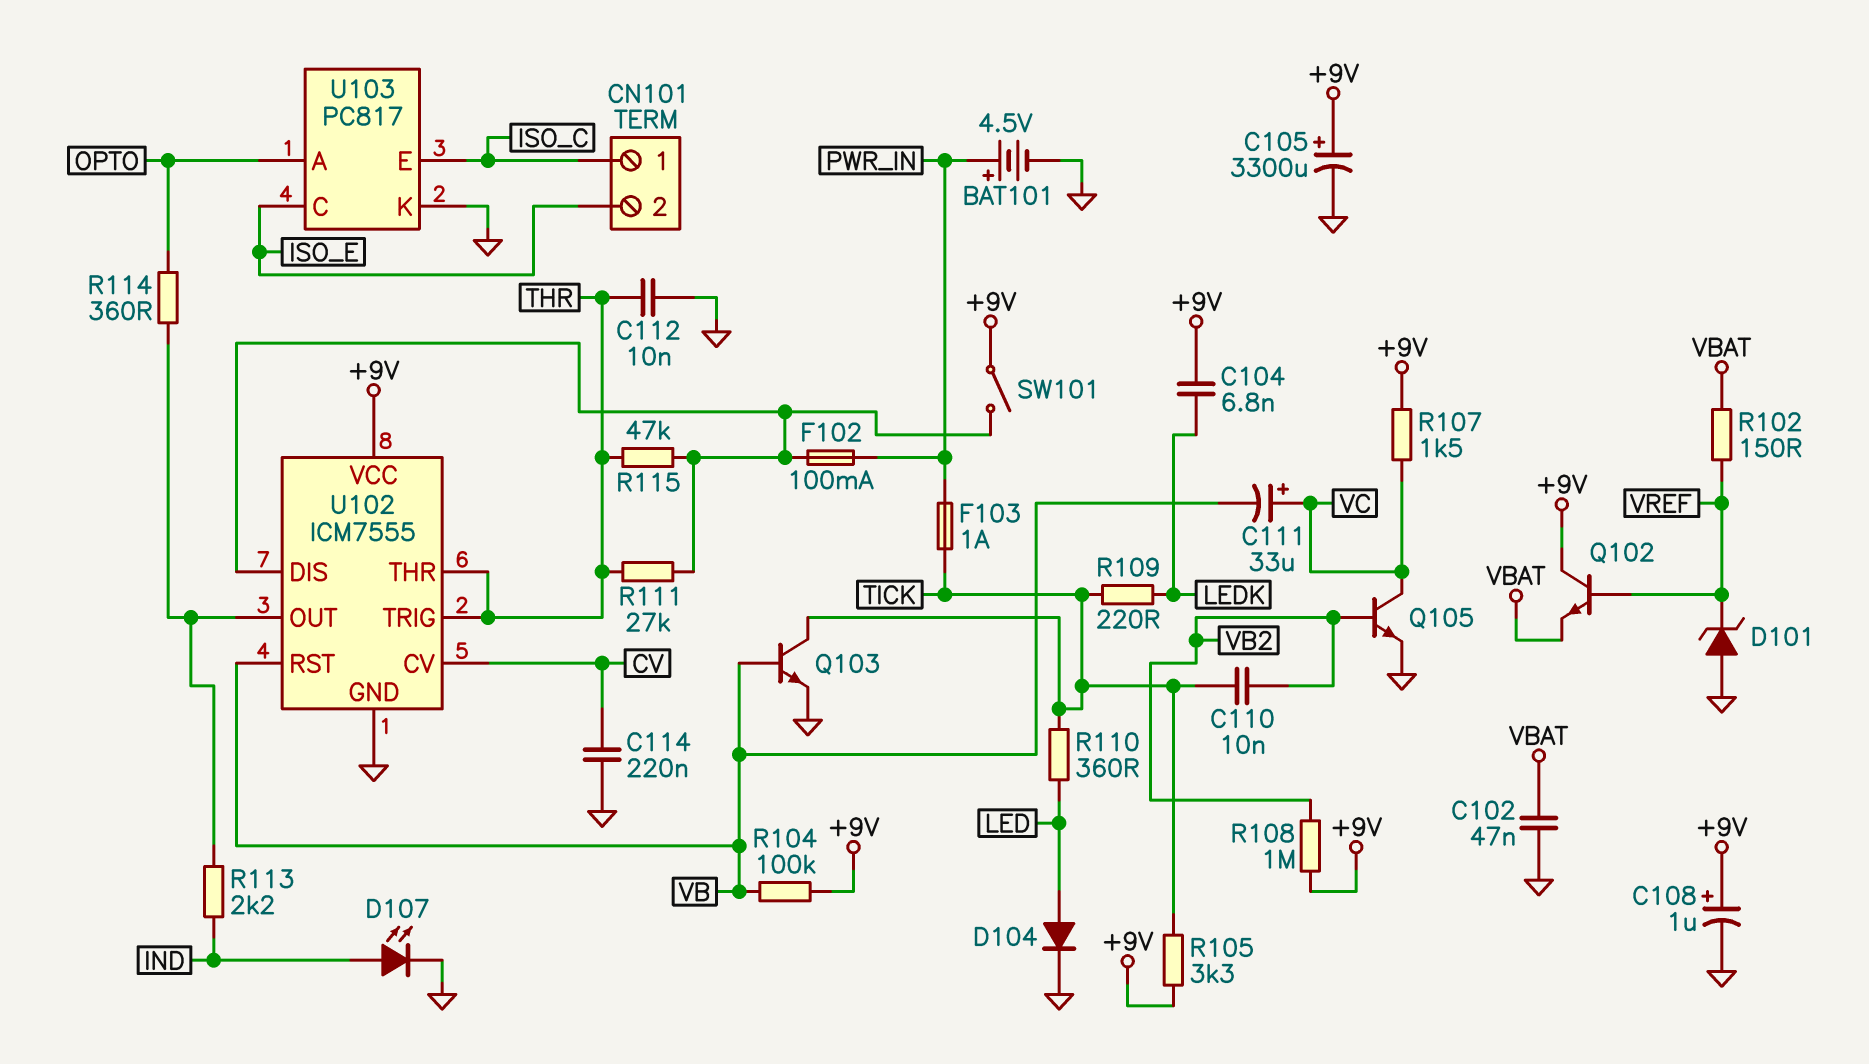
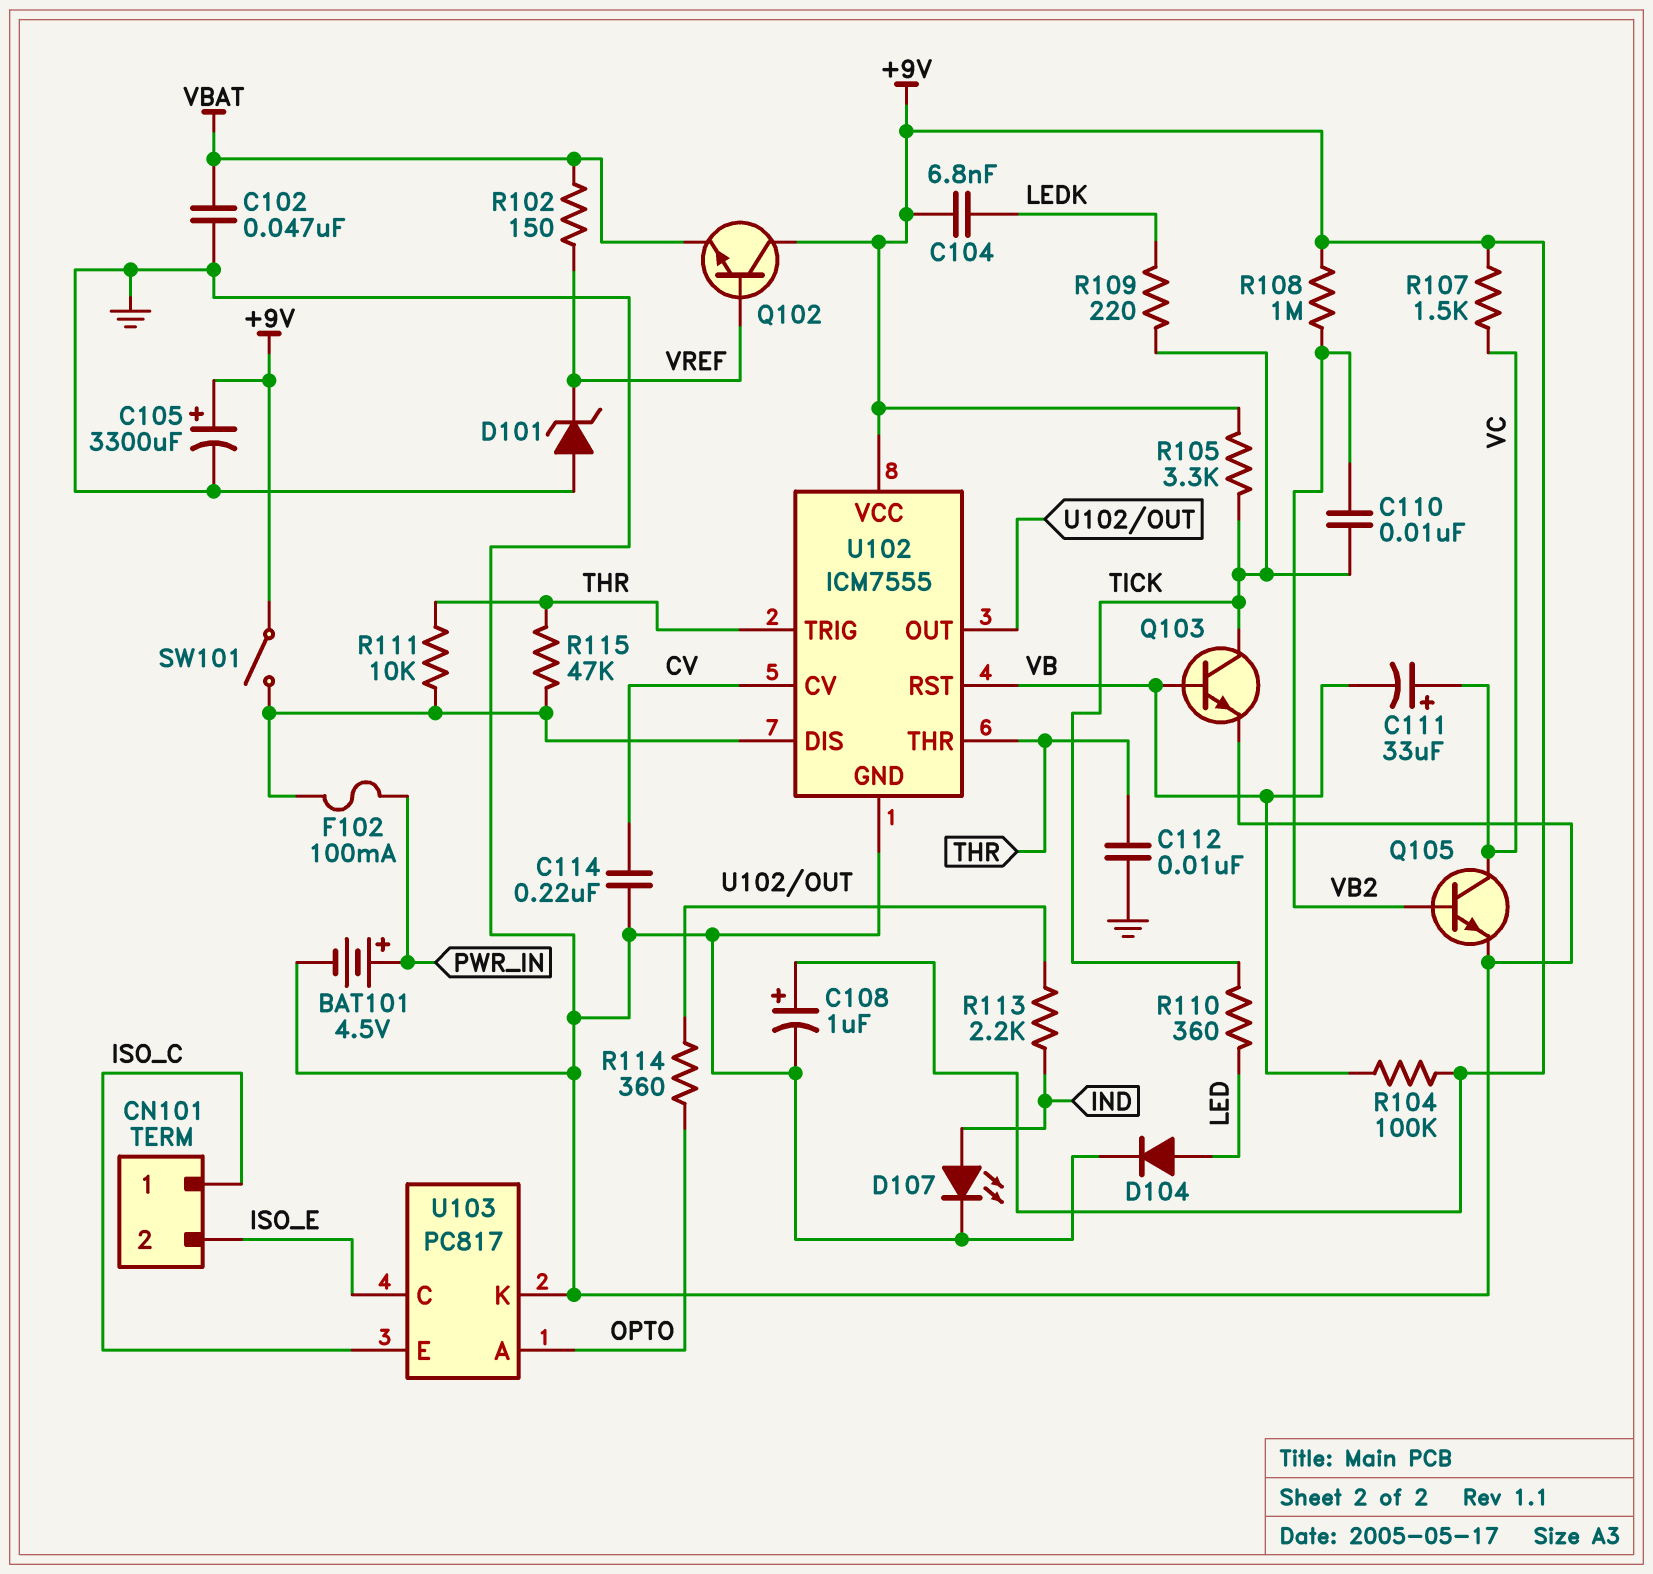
F103: 1A (PWR_IN, TICK) -> none
R111: 27k (THR, U102/DIS) -> 10k (THR, U102/DIS)

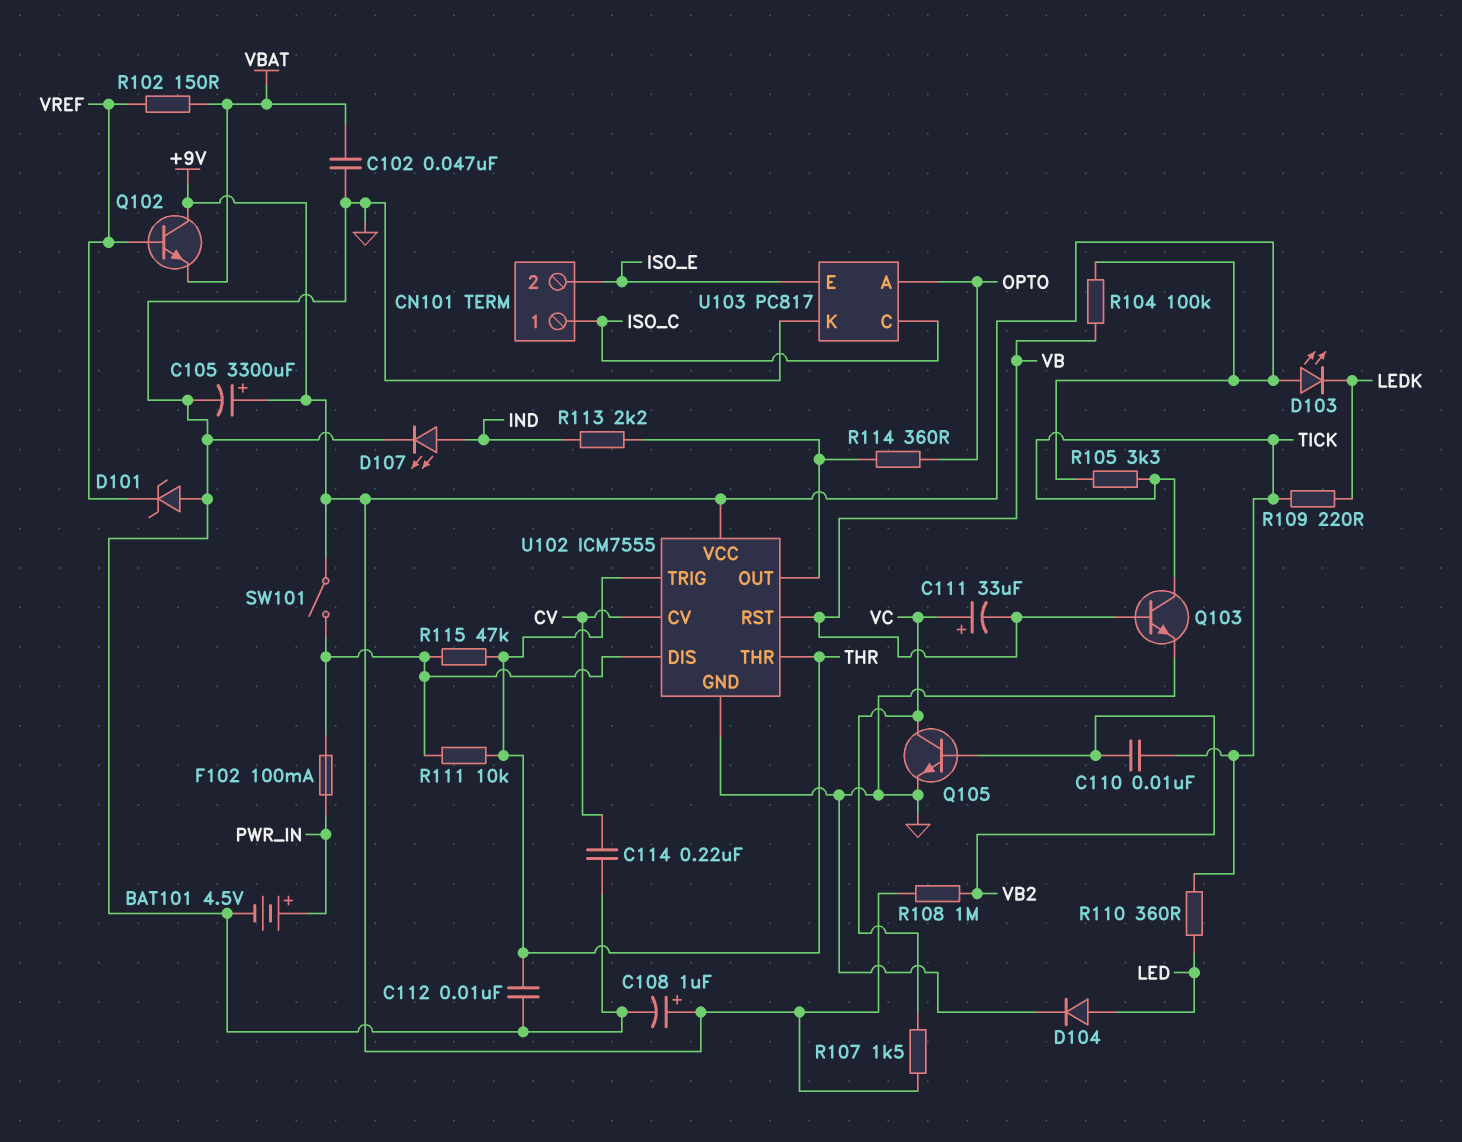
C104: 6.8nF (+9V, LEDK) -> none
D103: none -> LED (A +9V, K LEDK)
U103 pin C: ISO_E -> ISO_C
U103 pin E: ISO_C -> ISO_E

